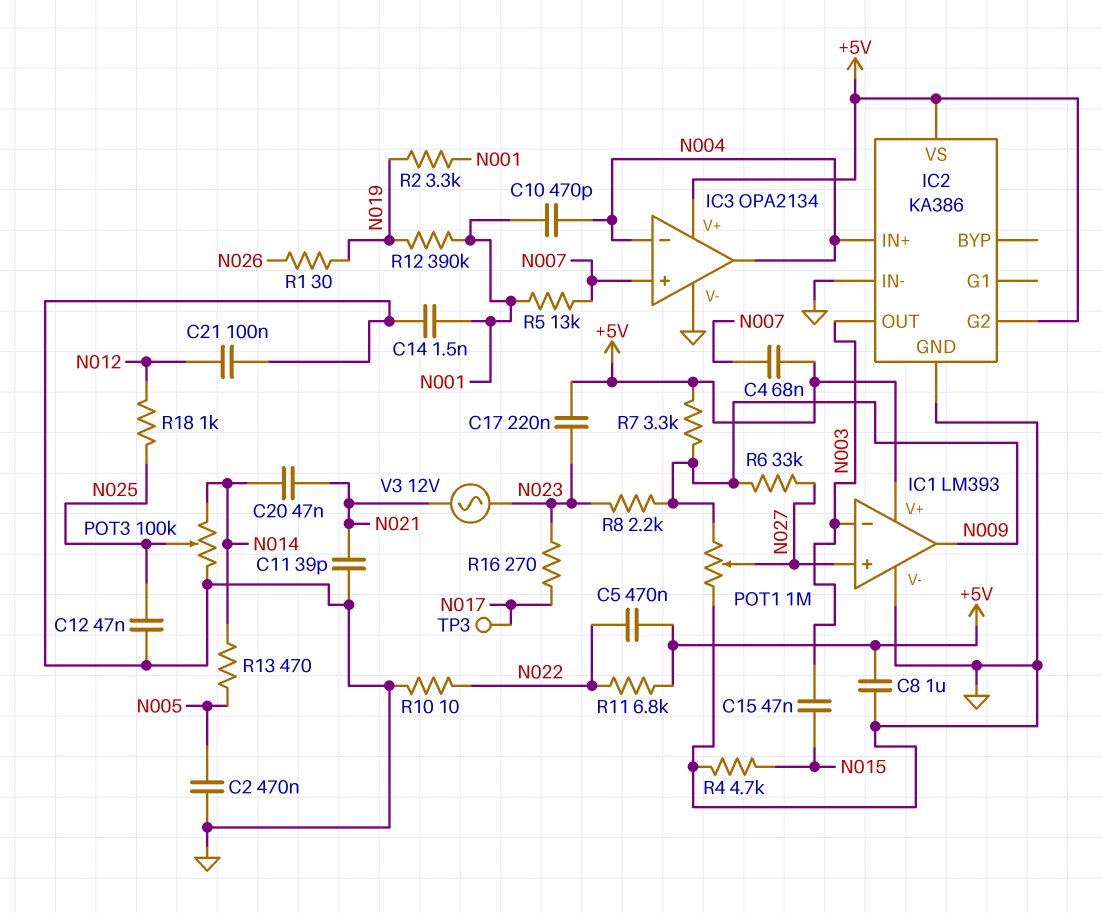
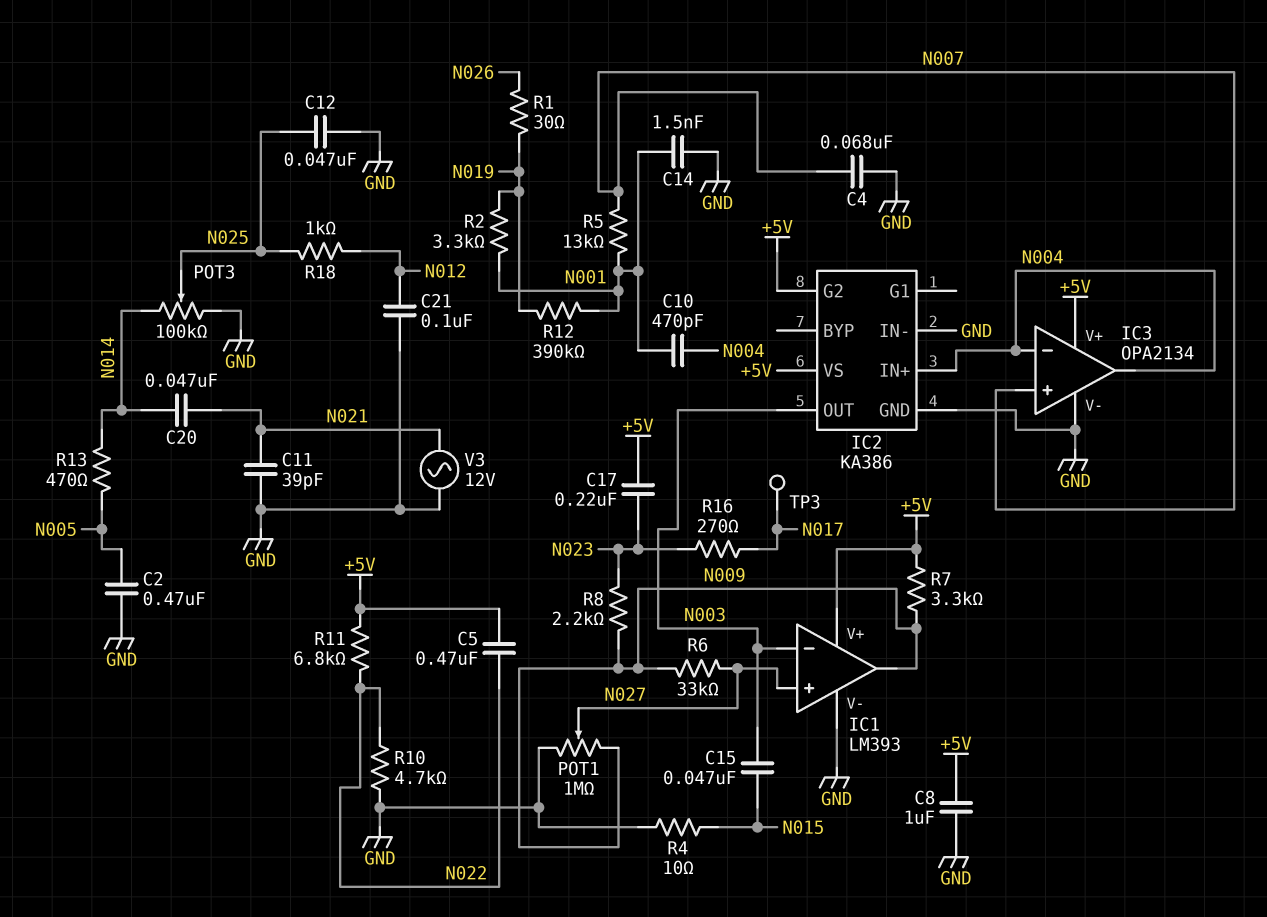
C4: 68nF (+5V, N007) -> 68nF (GND, N007)
R4: 4.7k (GND, N015) -> 10 (GND, N015)
R10: 10 (GND, N022) -> 4.7k (GND, N022)
V3: AC 12V (N021, N023) -> AC 12V (GND, N021)

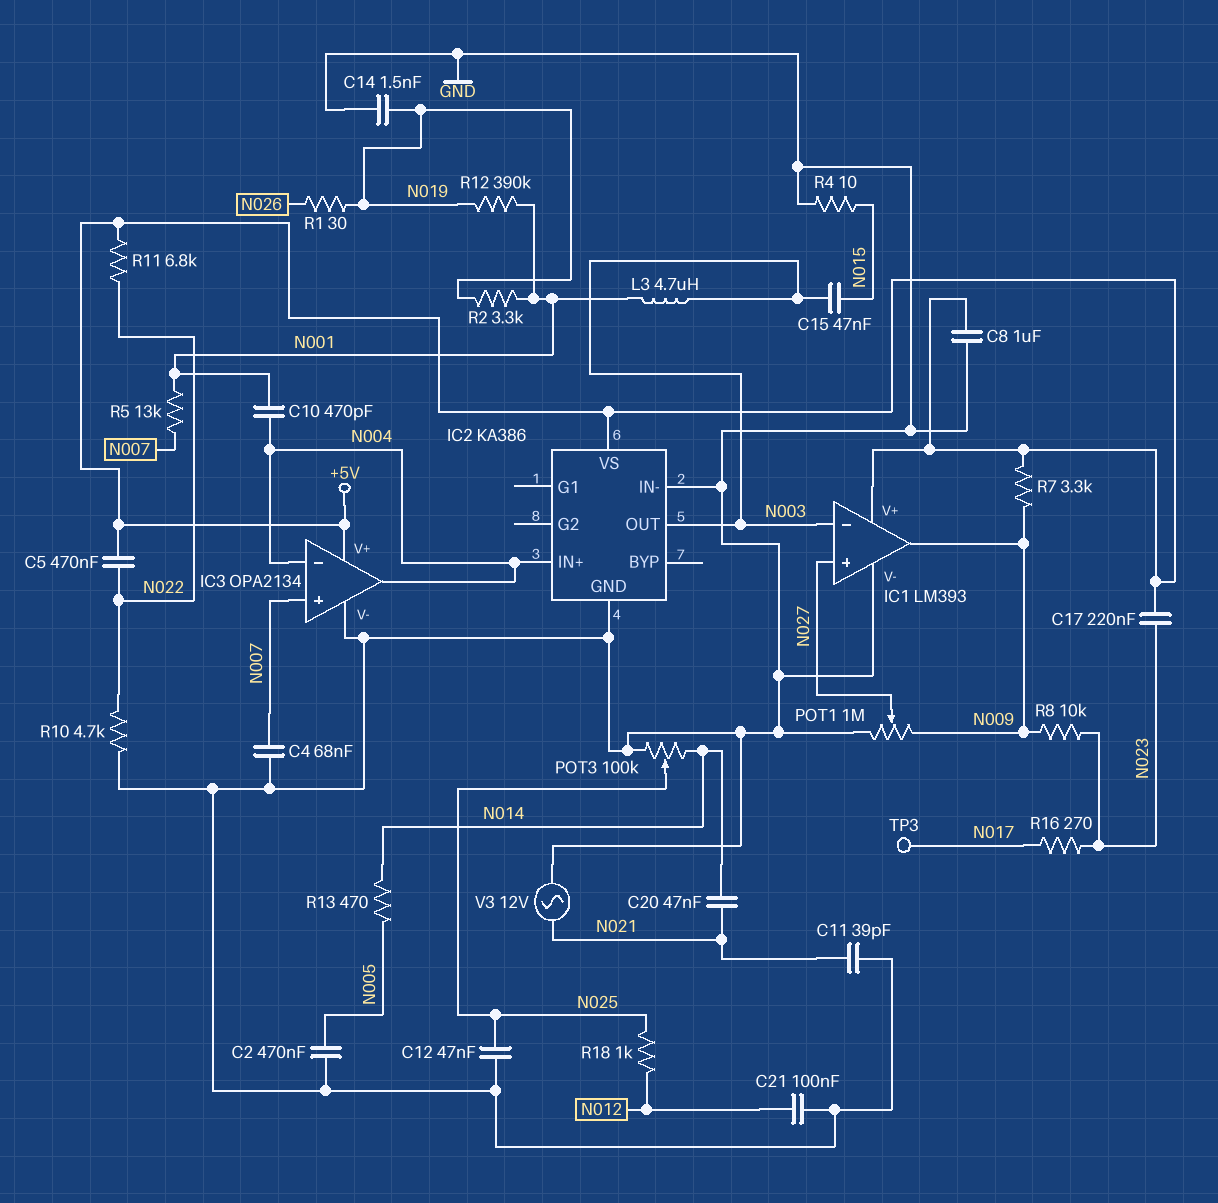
C14: 1.5nF (GND, N001) -> 1.5nF (GND, N019)
IC2 pin G2: +5V -> none
L3: none -> 4.7uH (N001, N003)
R6: 33k (N009, N027) -> none
R8: 2.2k (N009, N023) -> 10k (N009, N023)

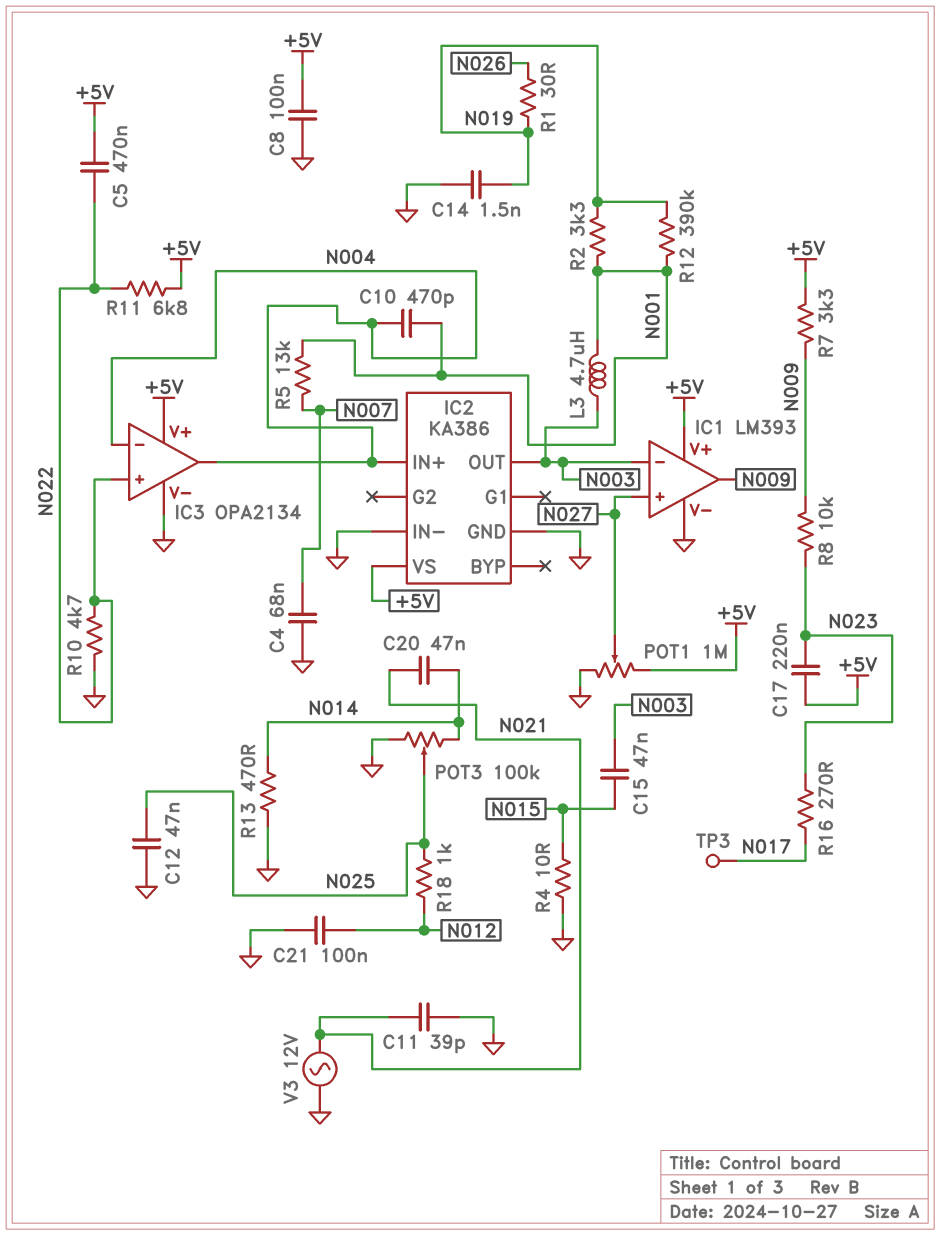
C2: 470nF (GND, N005) -> none
C8: 1uF (+5V, GND) -> 100nF (+5V, GND)
IC3 pin in+: N007 -> N022
POT1: 1M (GND, N009, wiper N027) -> 1M (+5V, GND, wiper N027)
R13: 470 (N005, N014) -> 470 (GND, N014)

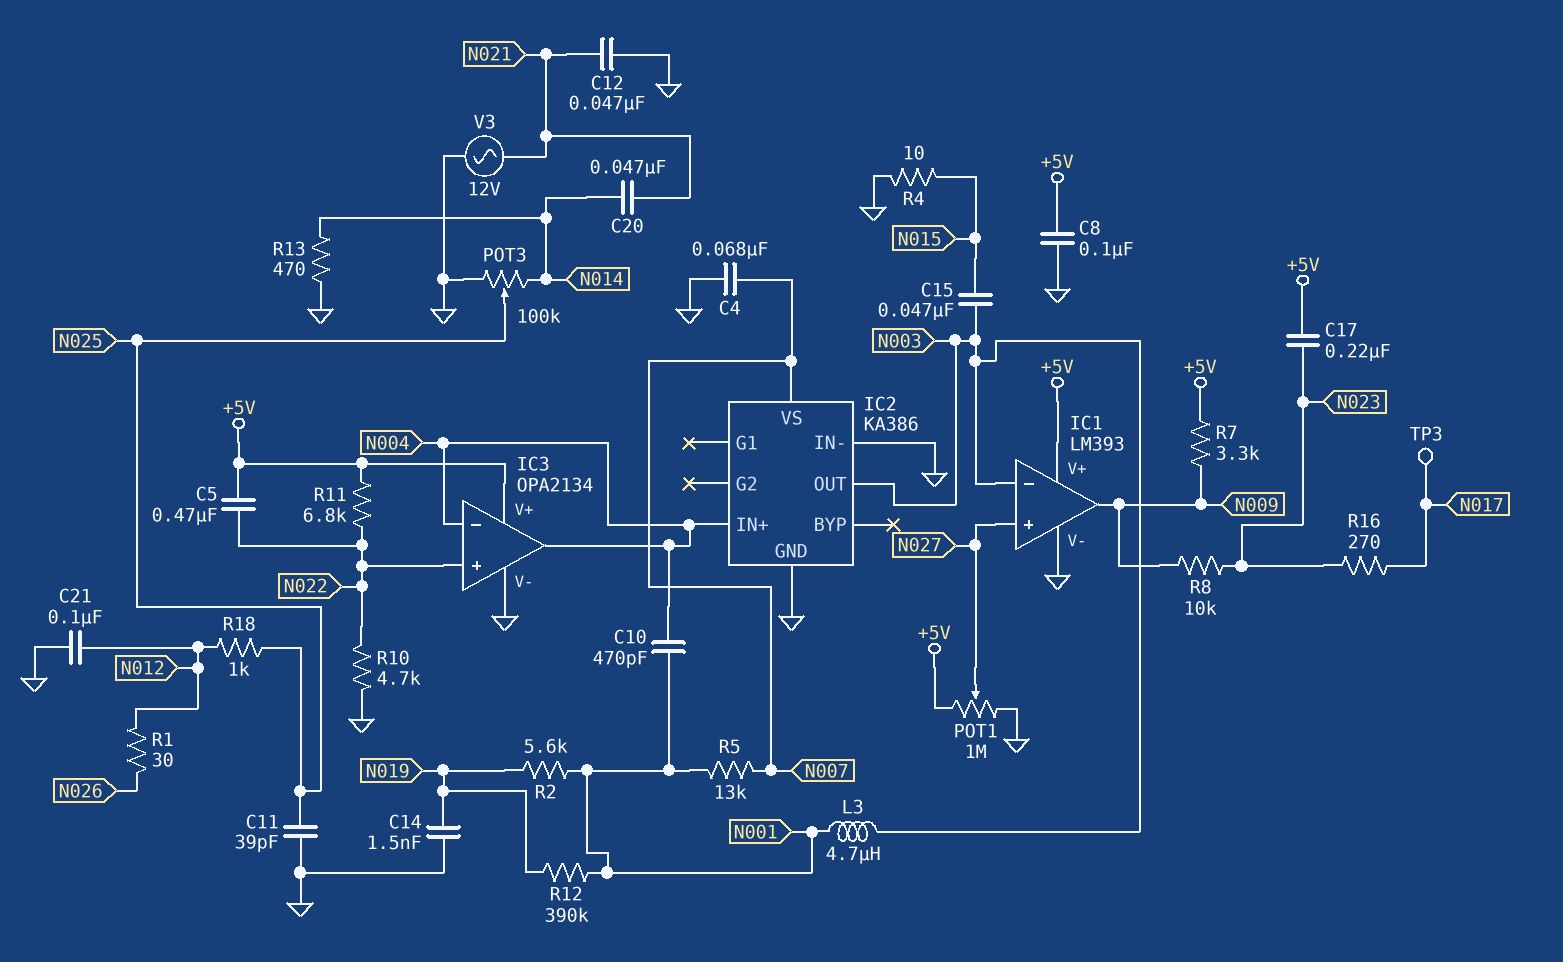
C11: 39pF (GND, N021) -> 39pF (GND, N025)
C12: 47nF (GND, N025) -> 47nF (GND, N021)
IC2 pin VS: +5V -> N007
R1: 30 (N019, N026) -> 30 (N012, N026)
R2: 3.3k (N001, N019) -> 5.6k (N001, N019)

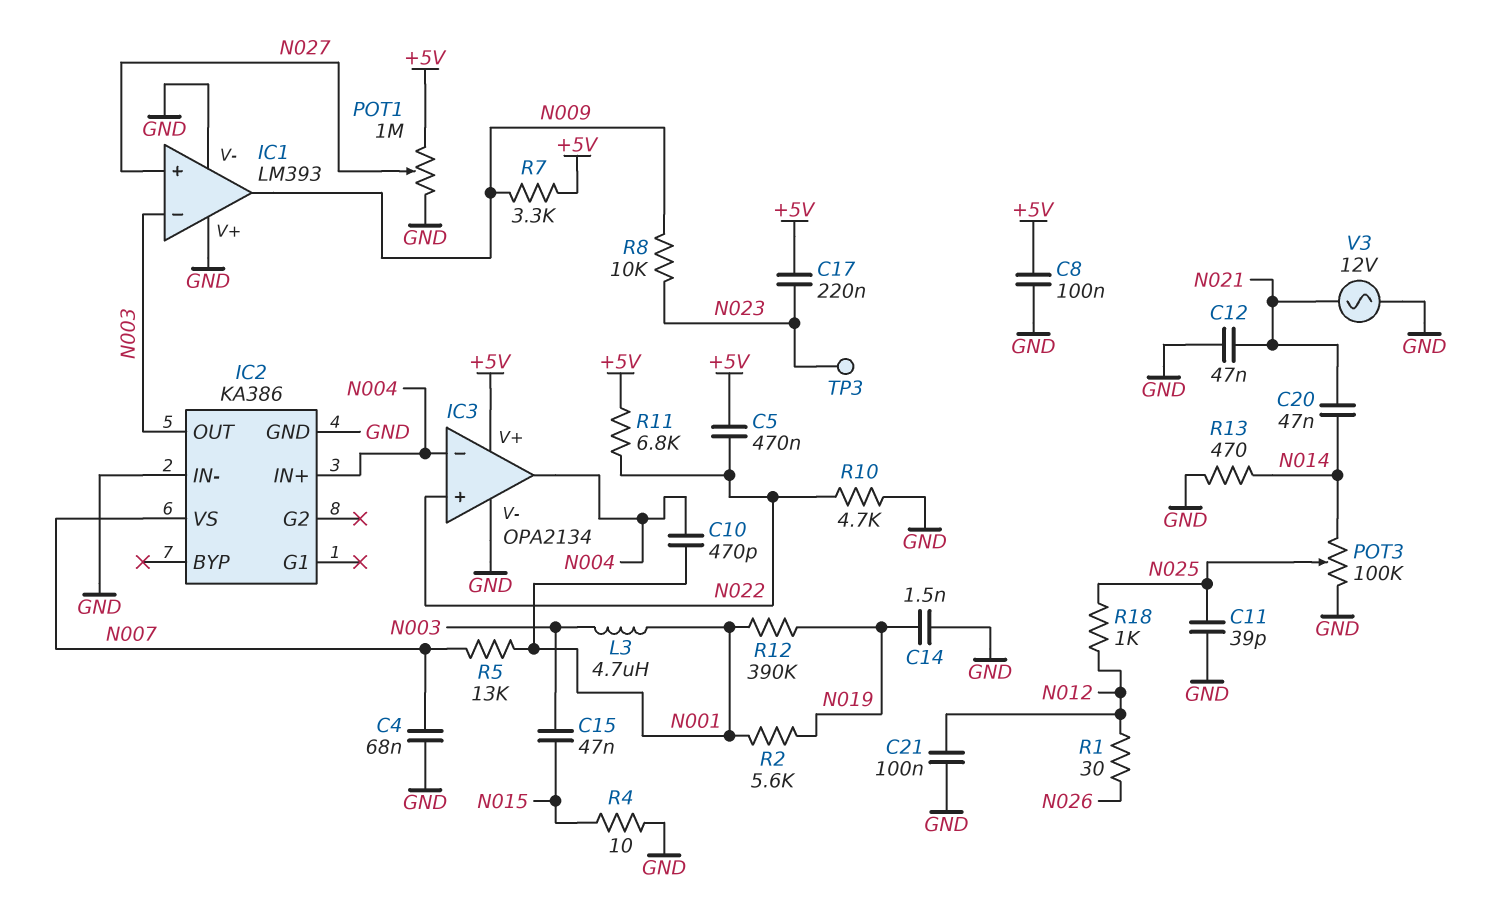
IC1 pin V+: +5V -> GND
R16: 270 (N017, N023) -> none
TP3: test point (N017) -> test point (N023)

